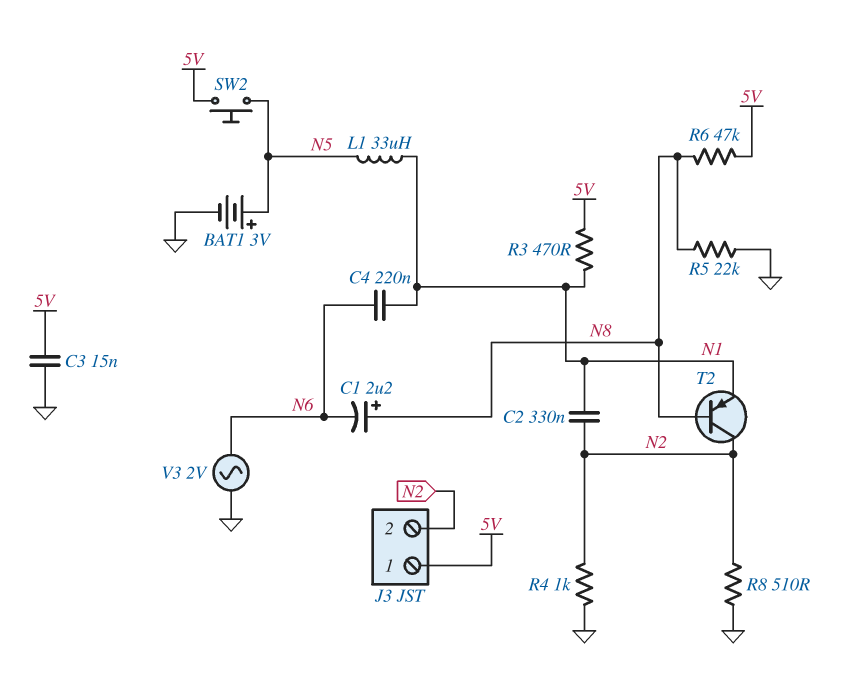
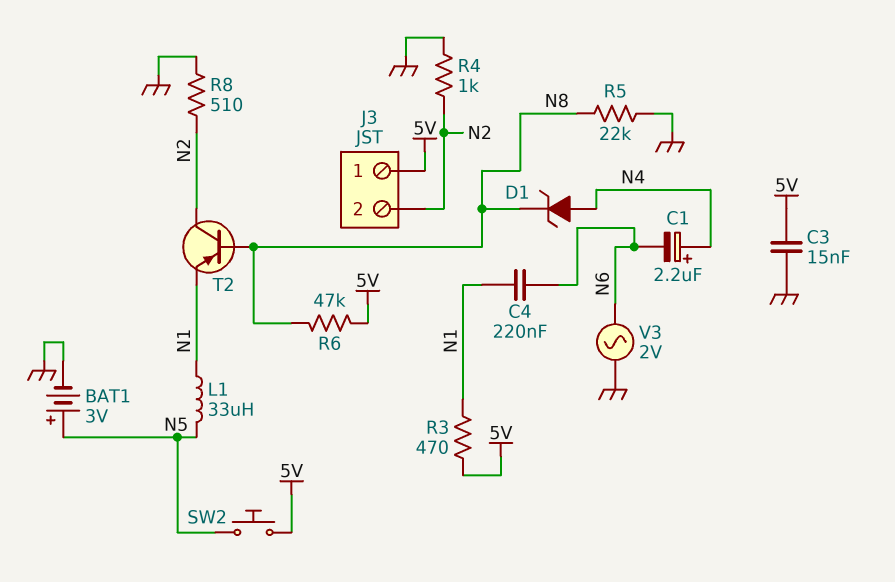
C1: 2.2uF (plus N8, minus N6) -> 2.2uF (plus N4, minus N6)
C2: 330nF (N1, N2) -> none
D1: none -> zener (A N4, K N8)

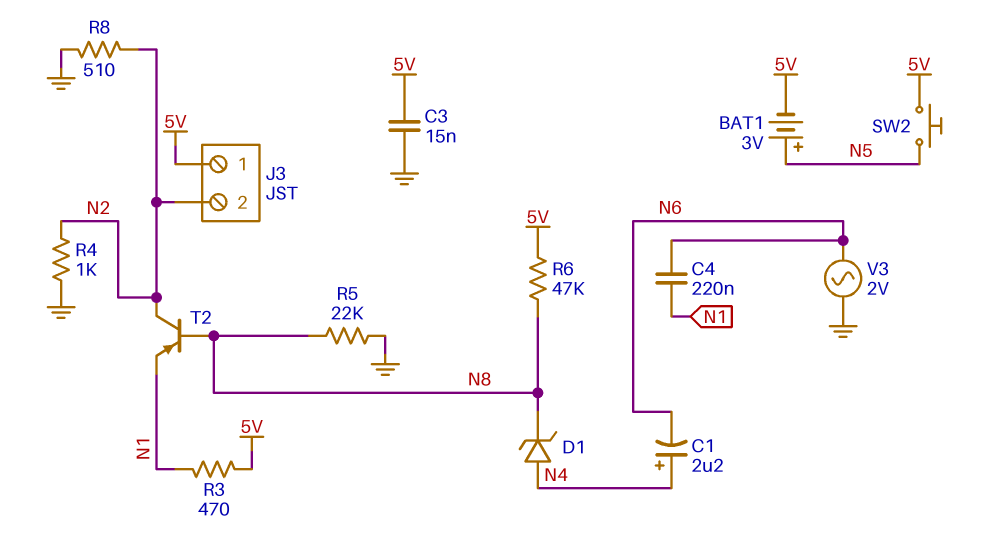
BAT1: 3V (plus N5, minus GND) -> 3V (plus N5, minus 5V)
L1: 33uH (N1, N5) -> none

